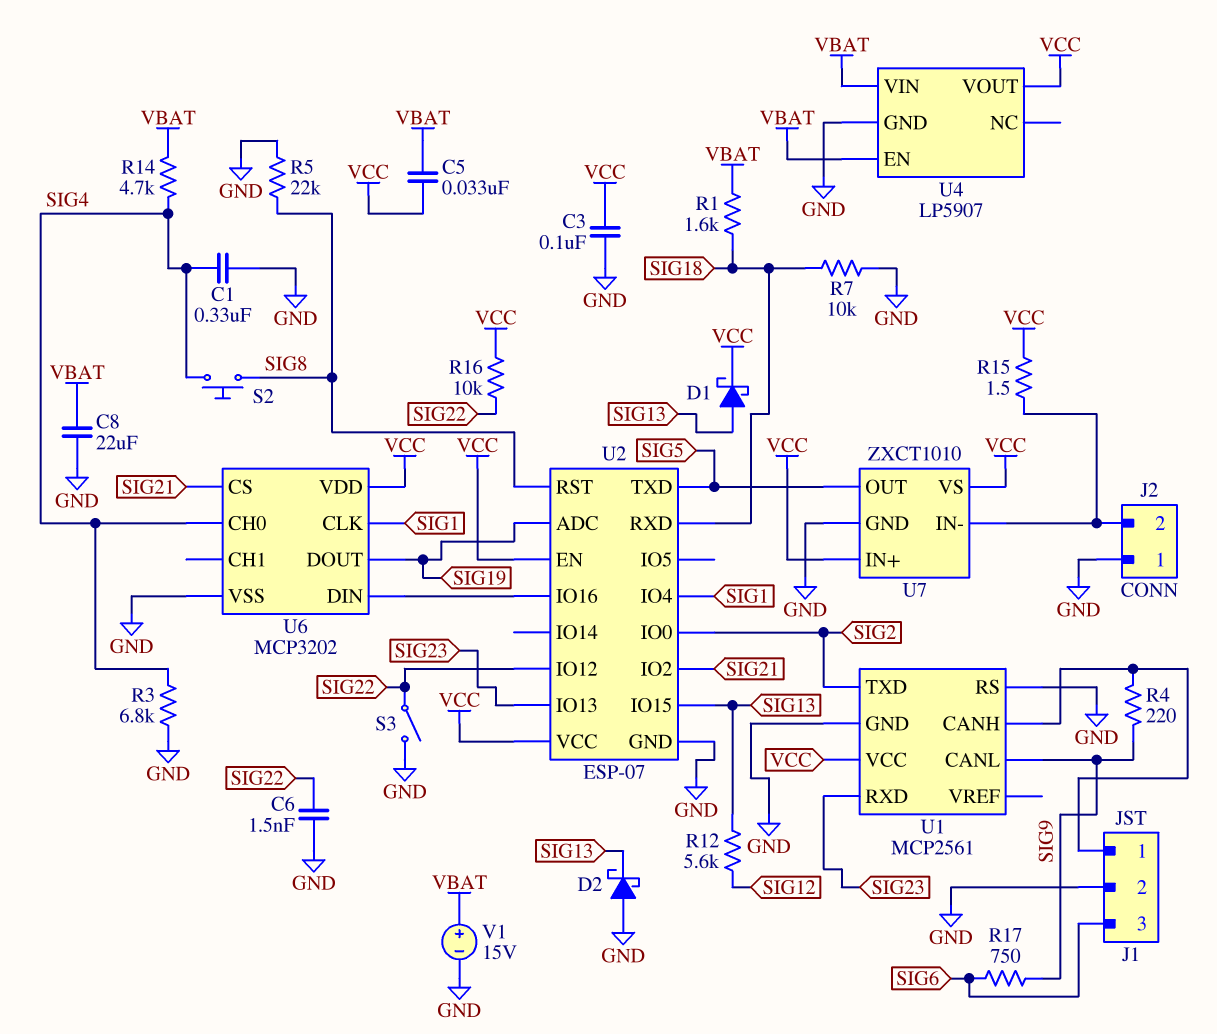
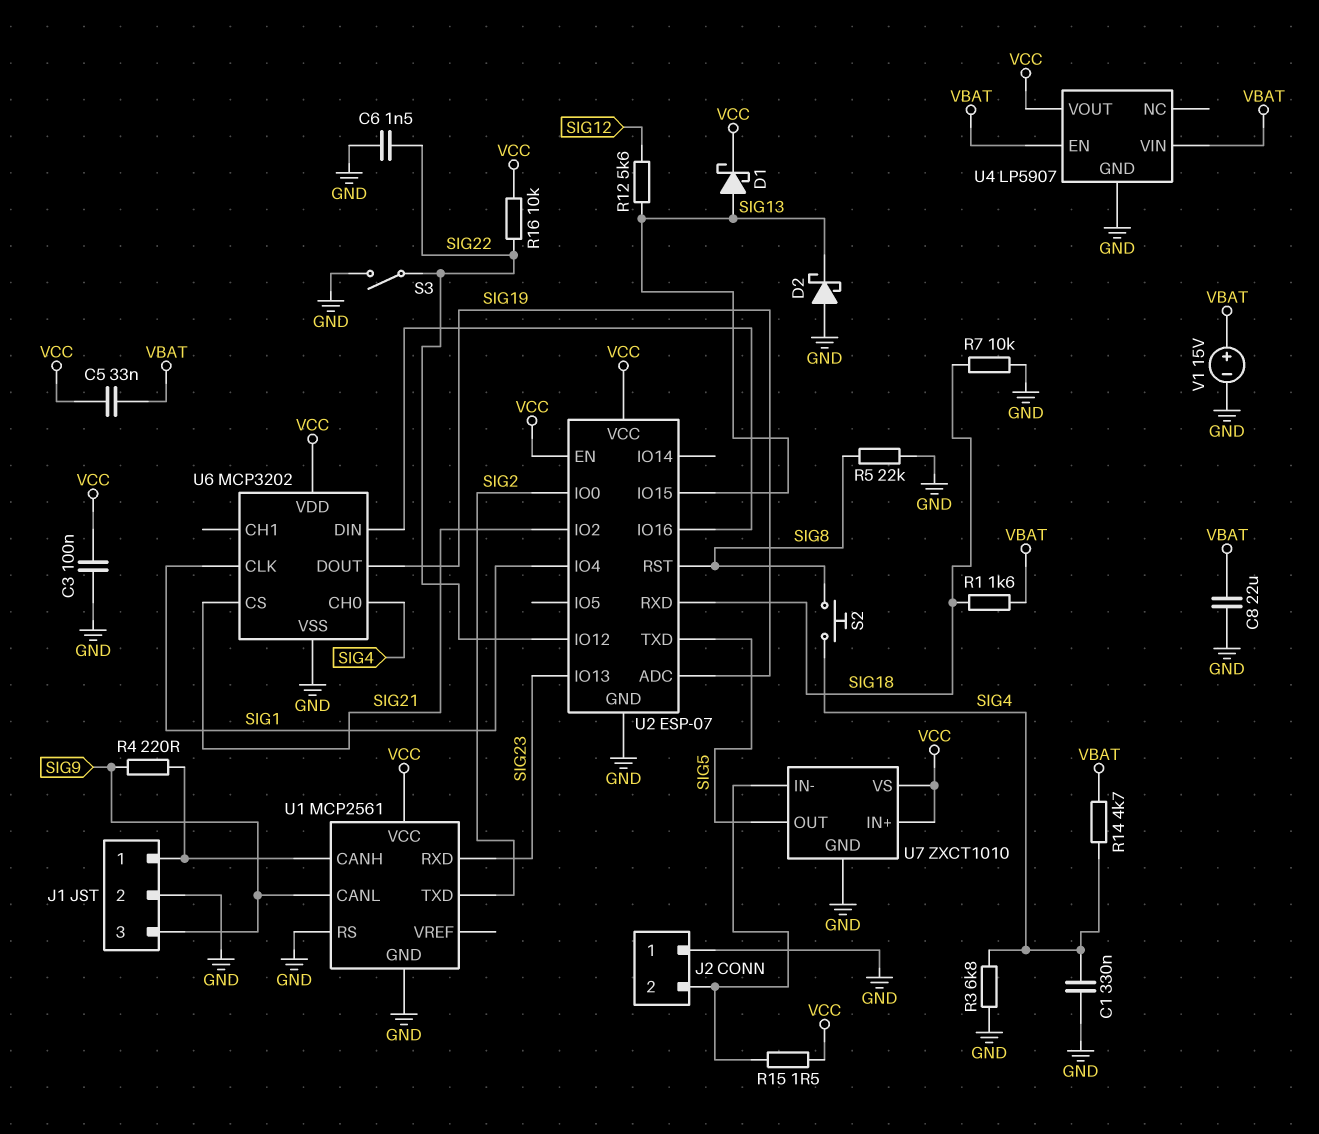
J1 pin 3: SIG6 -> SIG9
R17: 750 (SIG6, SIG9) -> none

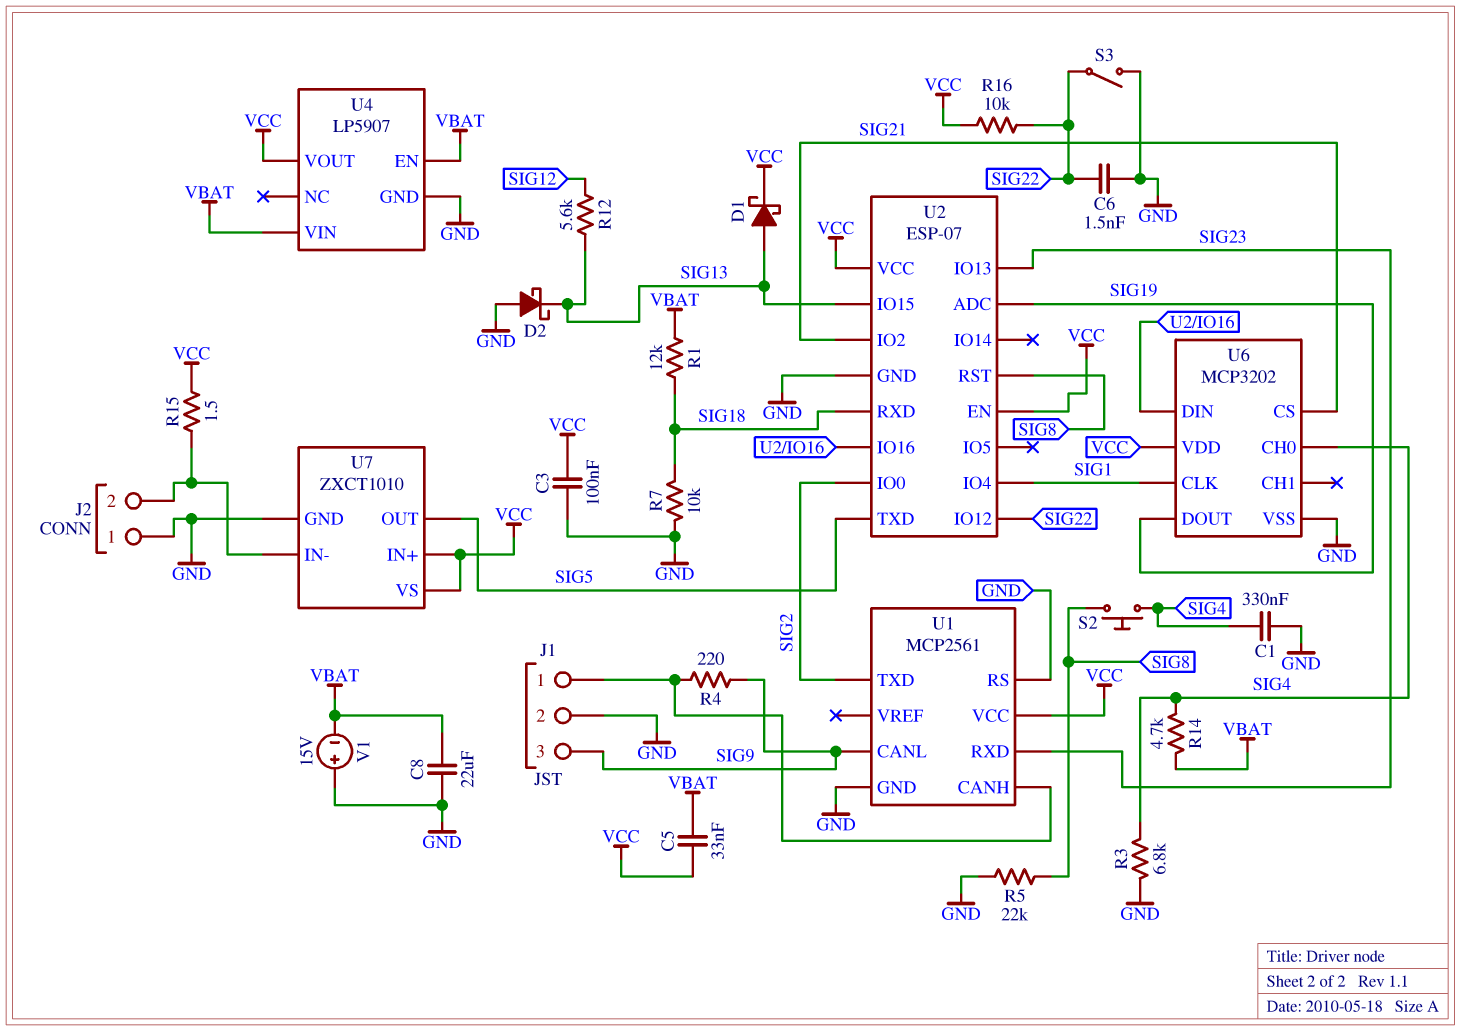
R1: 1.6k (SIG18, VBAT) -> 12k (SIG18, VBAT)
V1: 15V (plus VBAT, minus GND) -> 15V (plus GND, minus VBAT)

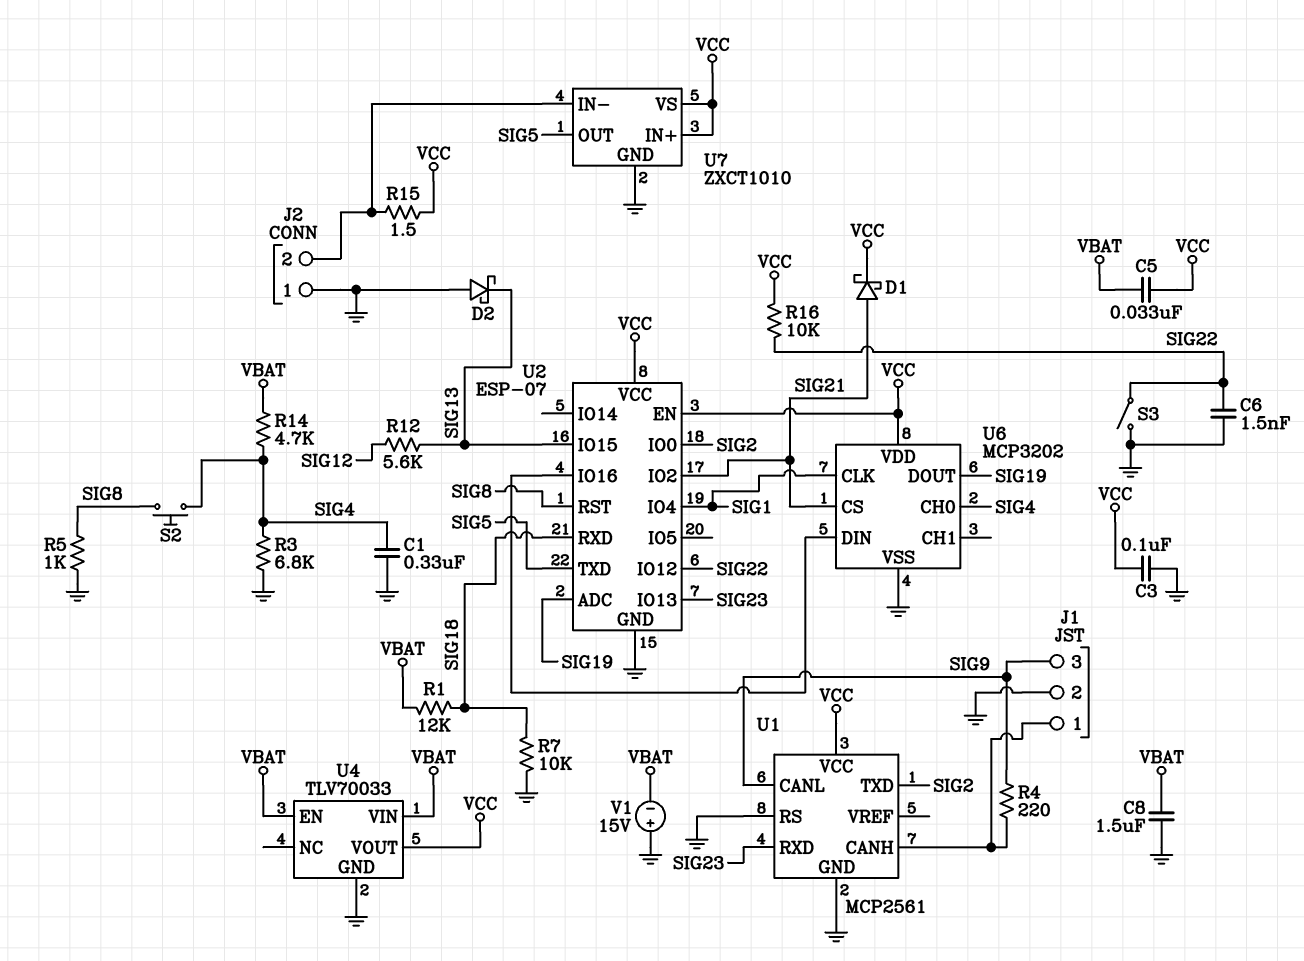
C8: 22uF (GND, VBAT) -> 1.5uF (GND, VBAT)
D1: schottky (A SIG13, K VCC) -> schottky (A SIG21, K VCC)
R5: 22k (GND, SIG8) -> 1k (GND, SIG8)
U4: LP5907 -> TLV70033

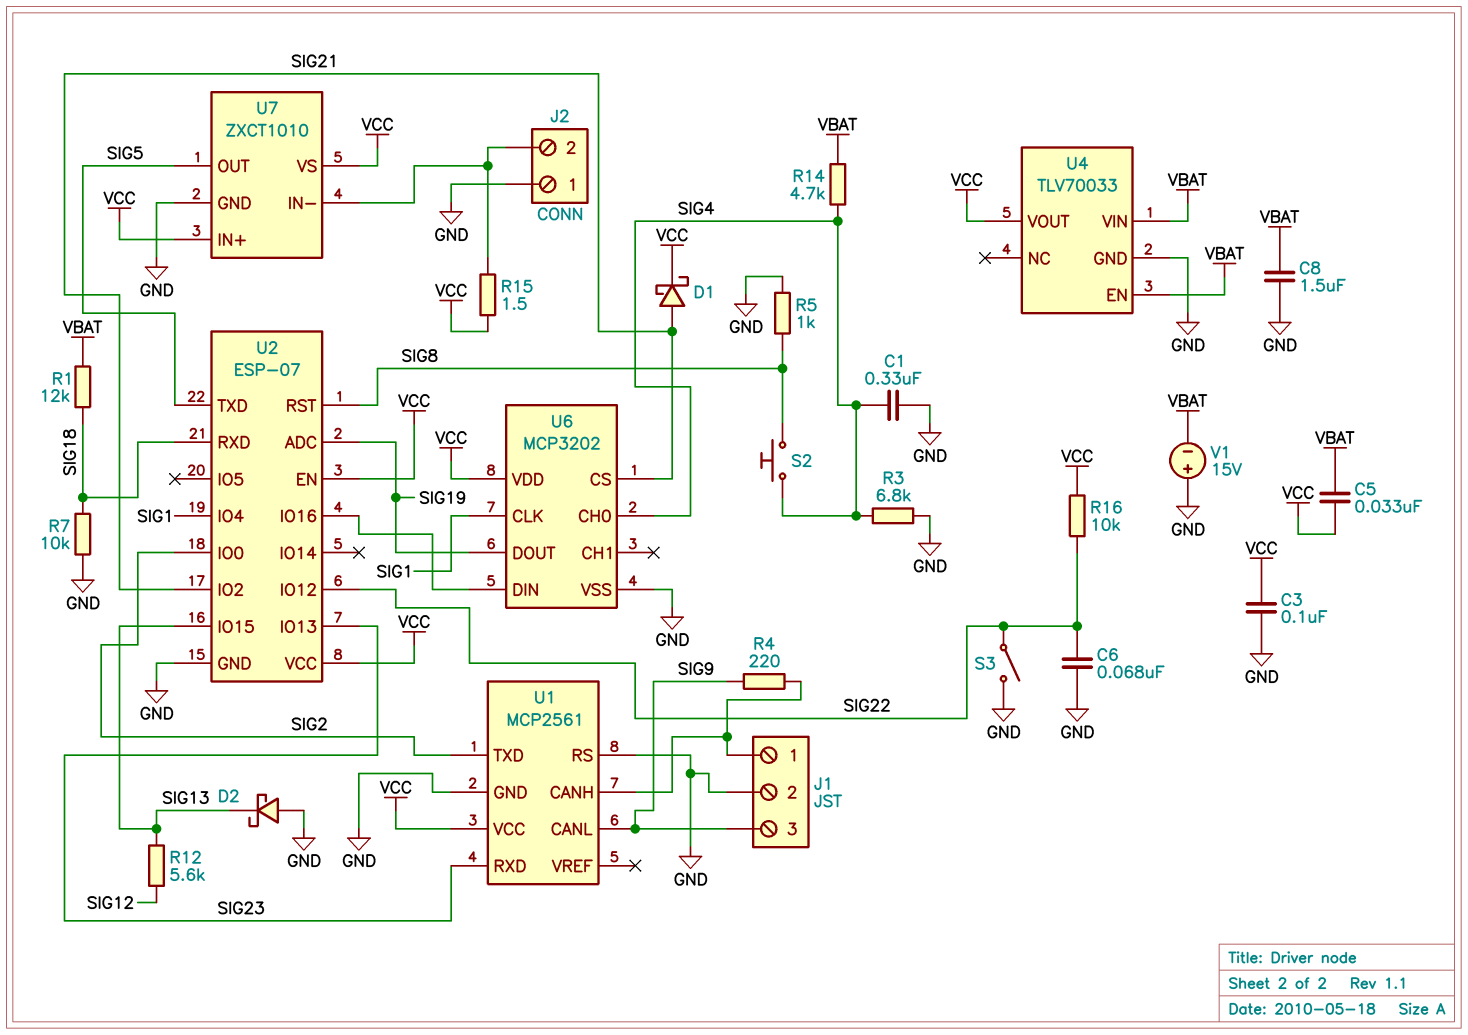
C6: 1.5nF (GND, SIG22) -> 68nF (GND, SIG22)

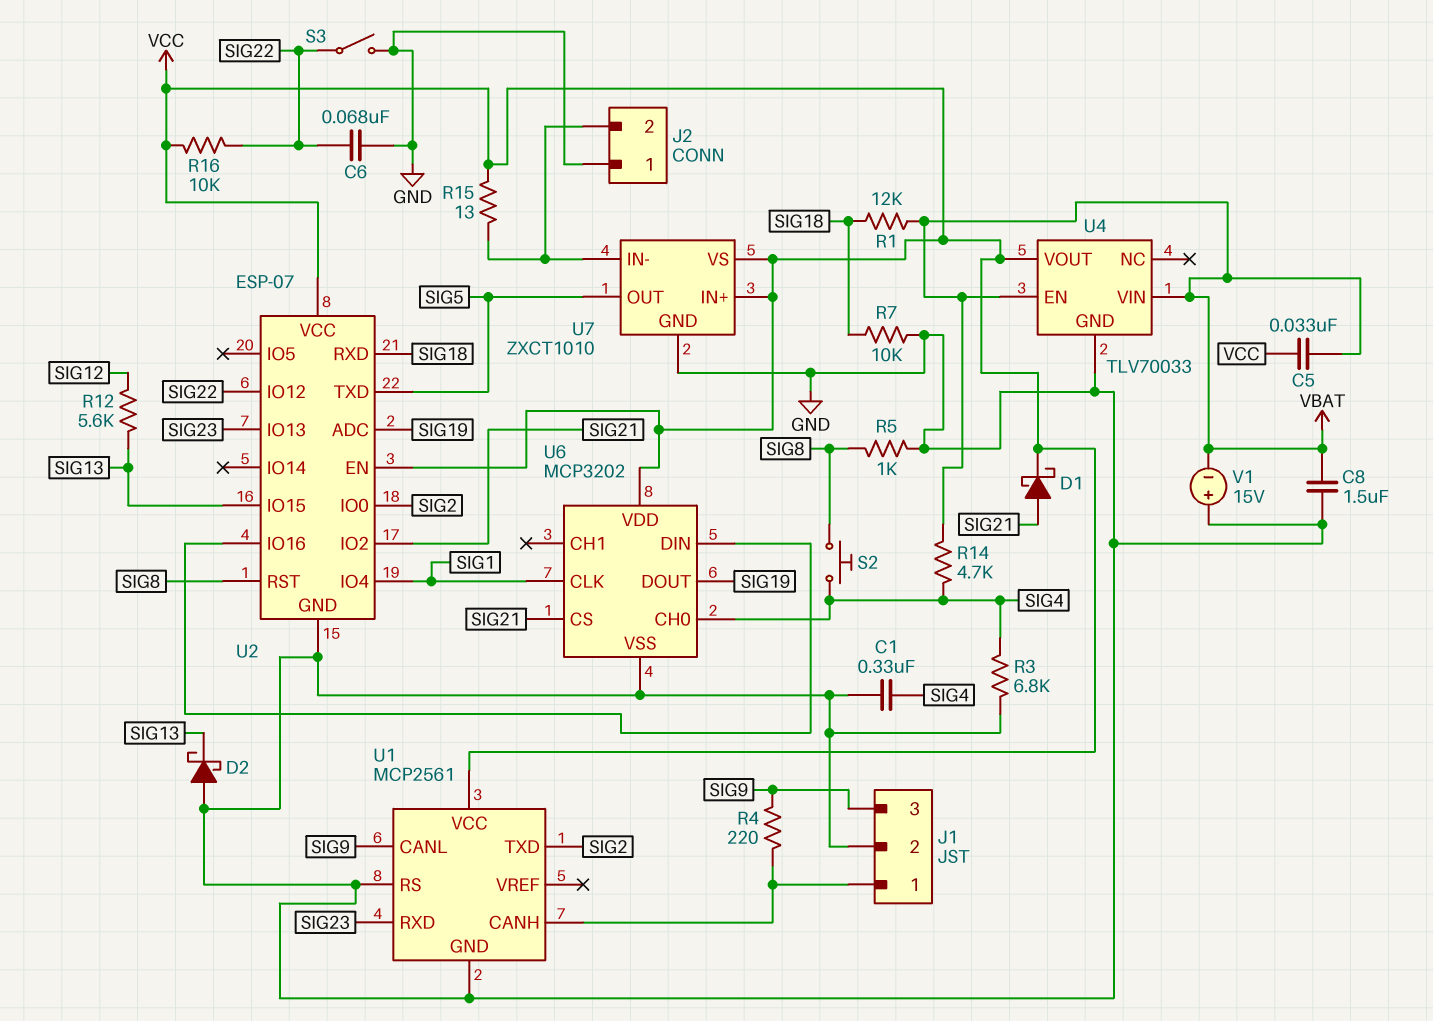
C3: 100nF (GND, VCC) -> none
R15: 1.5 (J2/2, VCC) -> 13 (J2/2, VCC)

